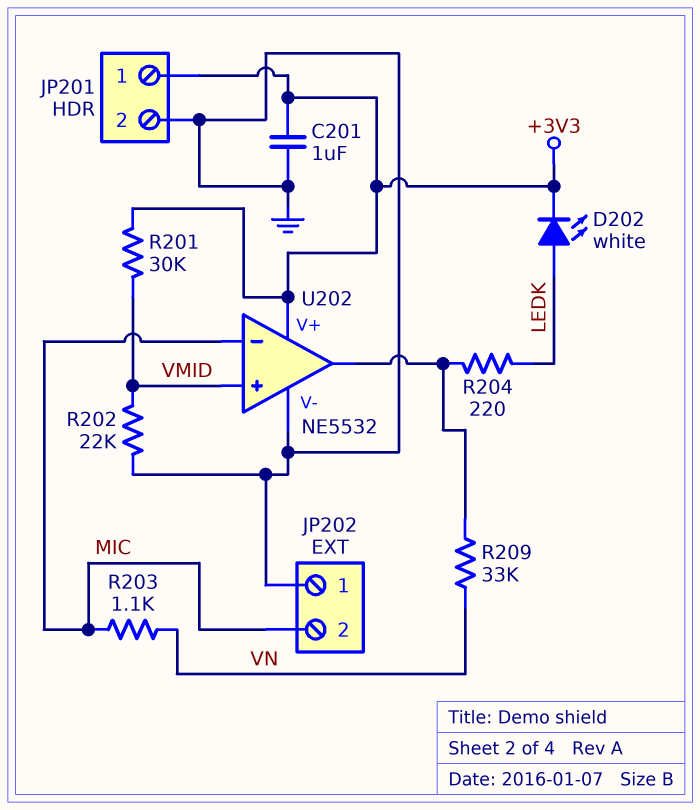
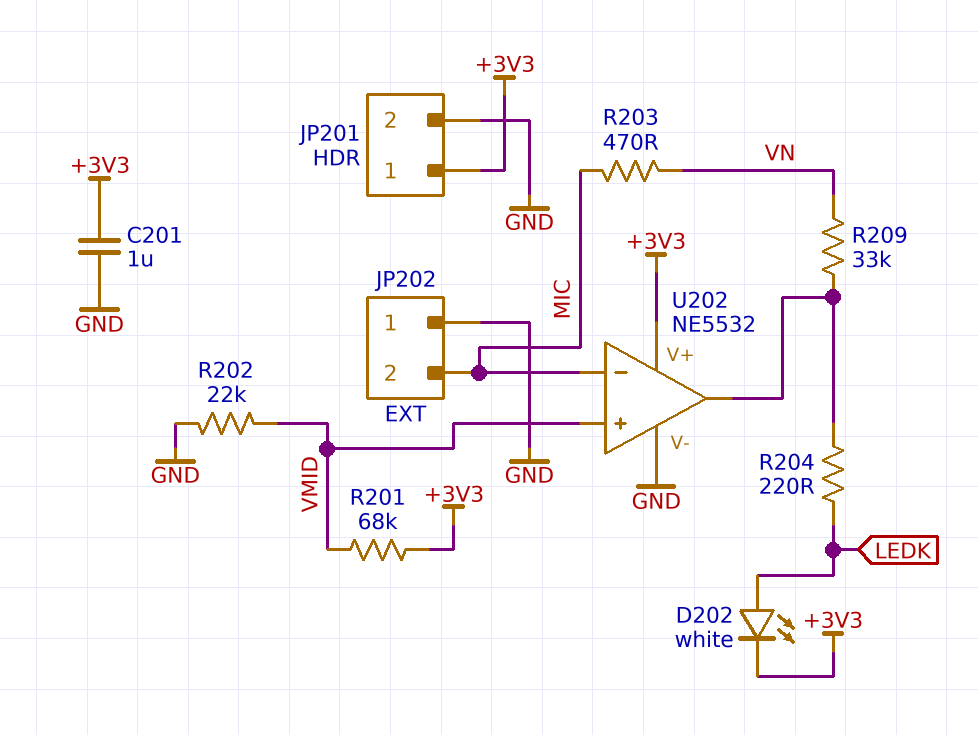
R201: 30k (+3V3, VMID) -> 68k (+3V3, VMID)
R203: 1.1k (MIC, VN) -> 470 (MIC, VN)

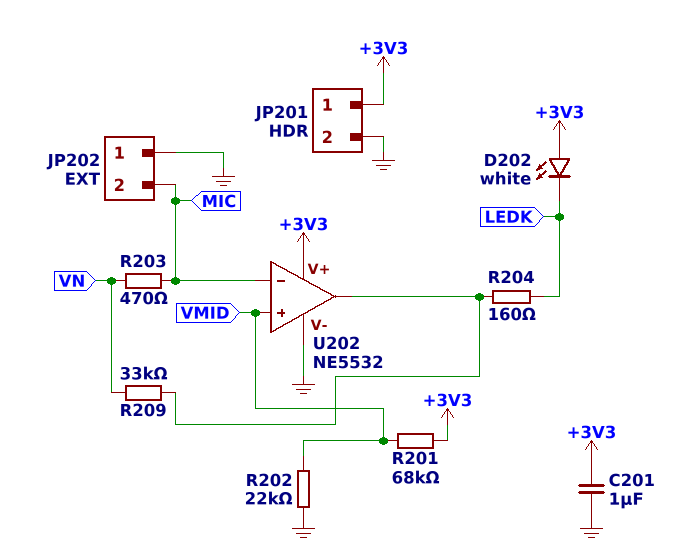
D202: LED white (A LEDK, K +3V3) -> LED white (A +3V3, K LEDK)
R204: 220 (LEDK, U202/out) -> 160 (LEDK, U202/out)

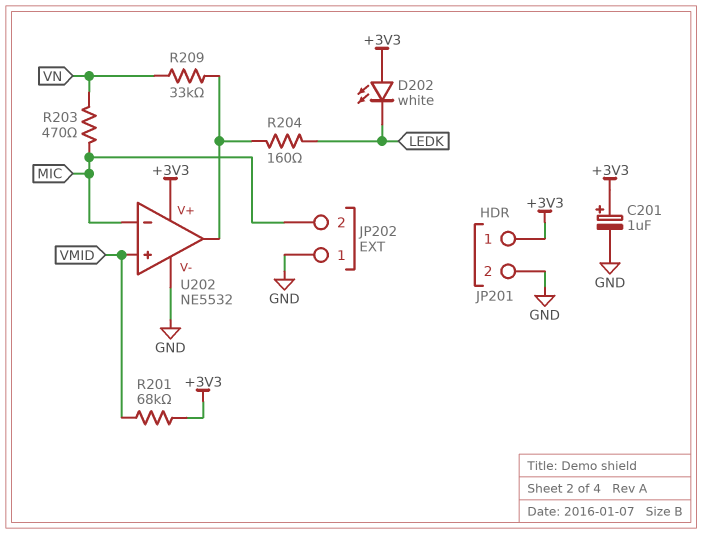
C201: 1uF (+3V3, GND) -> 1uF (plus +3V3, minus GND)
R202: 22k (GND, VMID) -> none

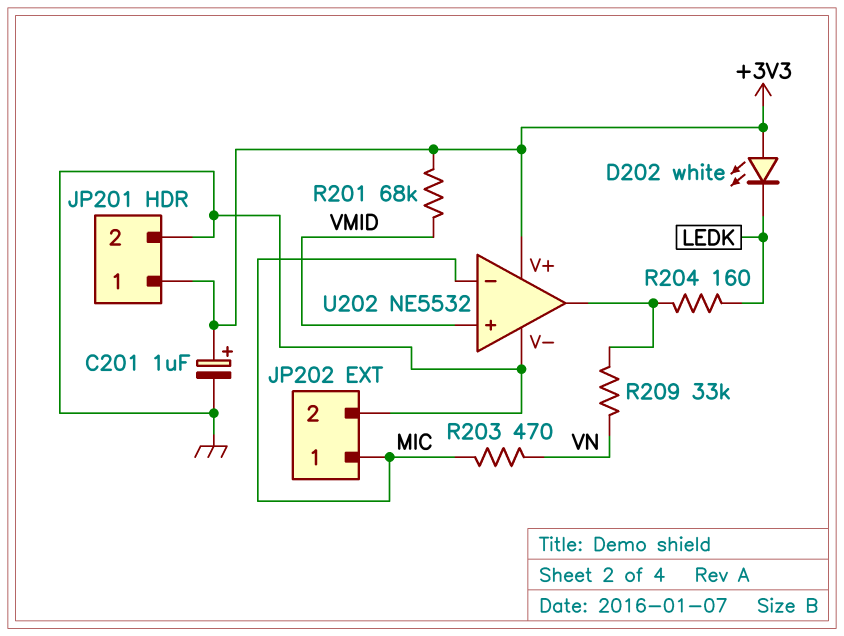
JP202 pin 1: GND -> MIC
JP202 pin 2: MIC -> GND

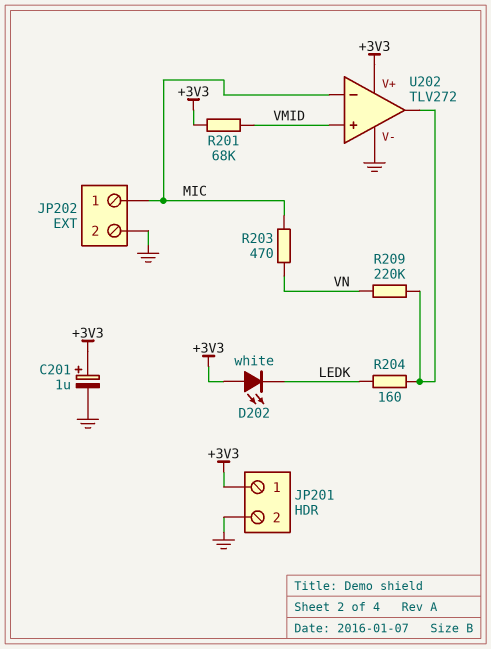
R209: 33k (U202/out, VN) -> 220k (U202/out, VN)
U202: NE5532 -> TLV272

